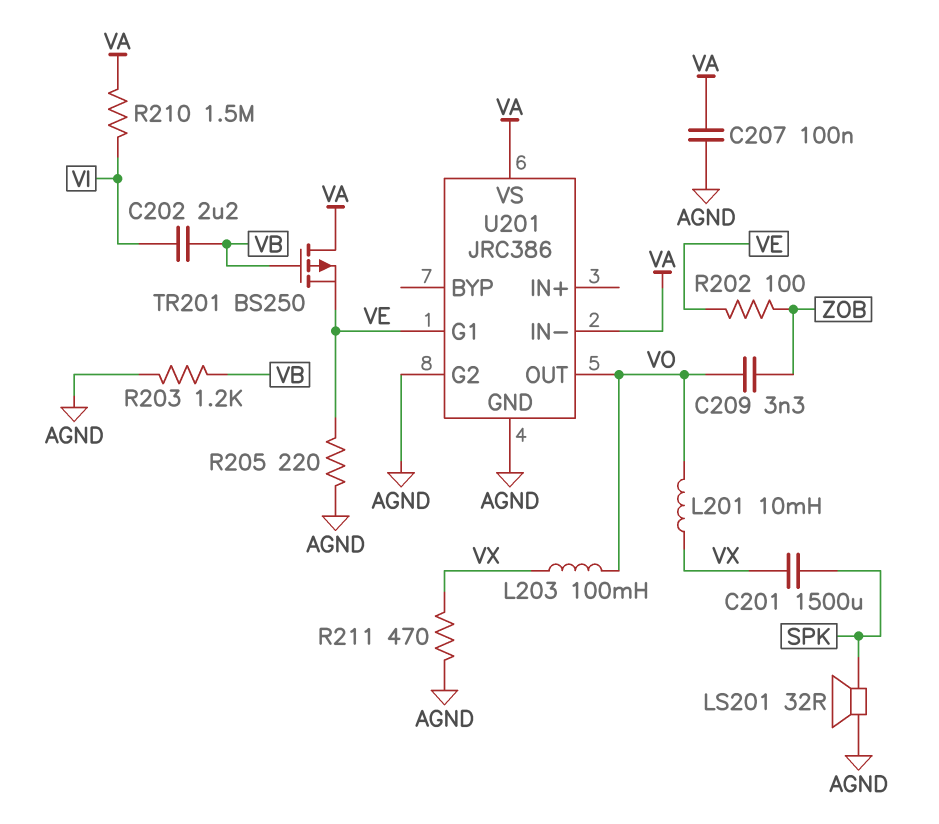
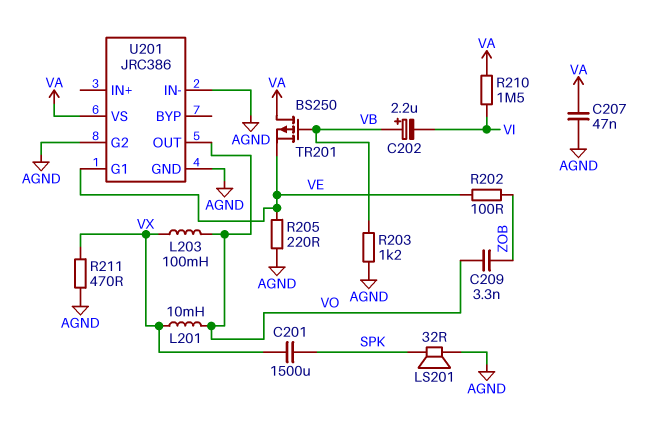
C202: 2.2uF (VB, VI) -> 2.2uF (plus VB, minus VI)
C207: 100nF (AGND, VA) -> 47nF (AGND, VA)
U201 pin IN-: VA -> AGND

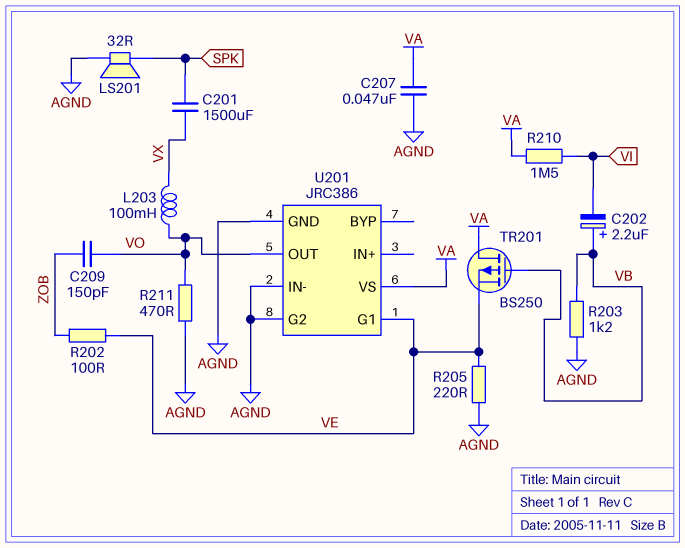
C209: 3.3nF (VO, ZOB) -> 150pF (VO, ZOB)
L201: 10mH (VO, VX) -> none
R211: 470 (AGND, VX) -> 470 (AGND, VO)

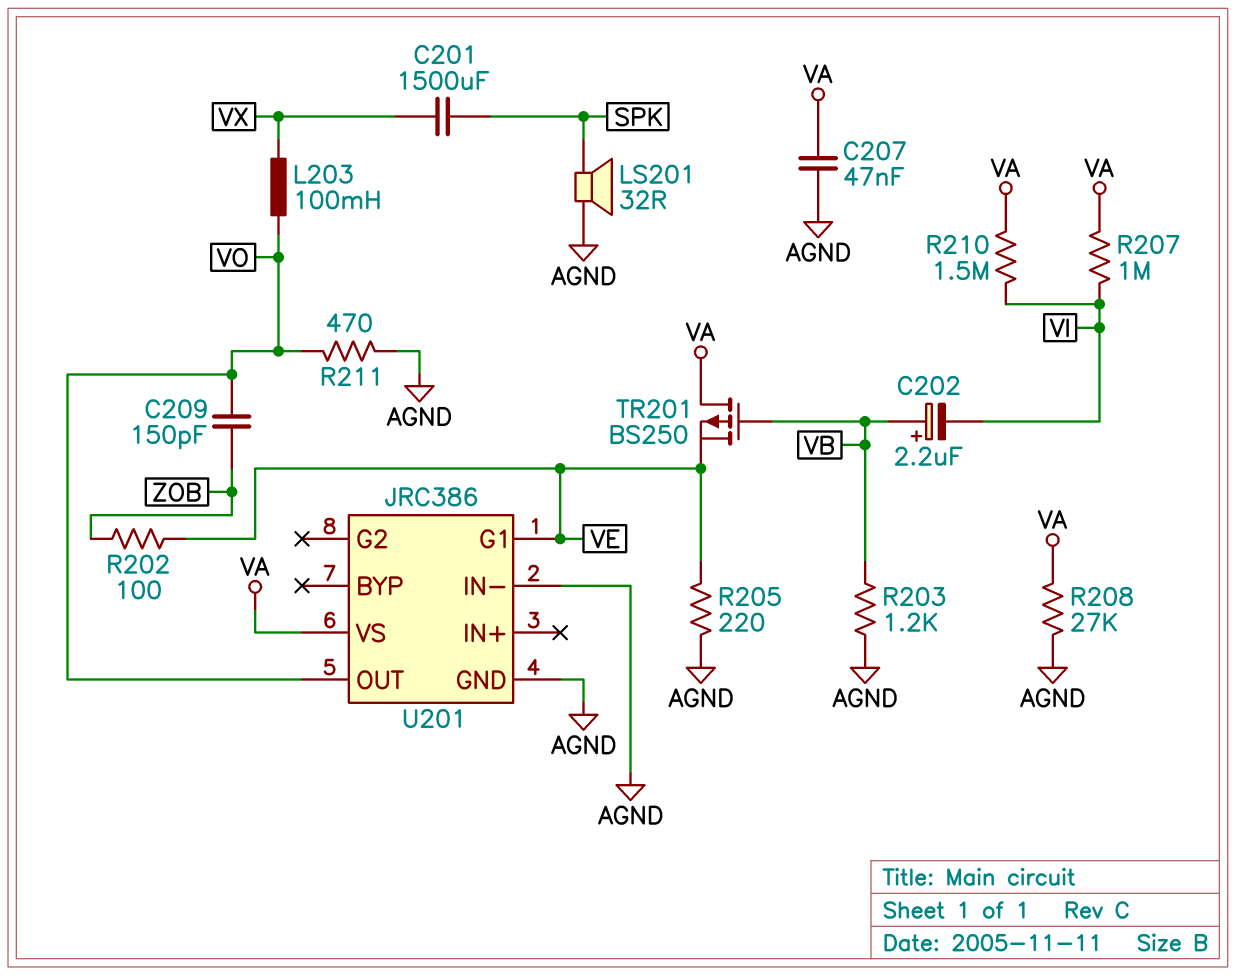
R207: none -> 1M (VA, VI)
R208: none -> 27k (AGND, VA)
U201 pin G2: AGND -> none

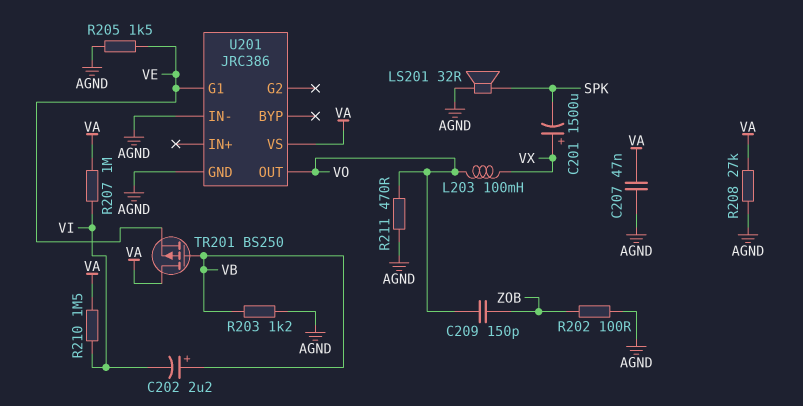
C201: 1500uF (SPK, VX) -> 1500uF (plus VX, minus SPK)
R202: 100 (VE, ZOB) -> 100 (AGND, ZOB)
R205: 220 (AGND, VE) -> 1.5k (AGND, VE)

